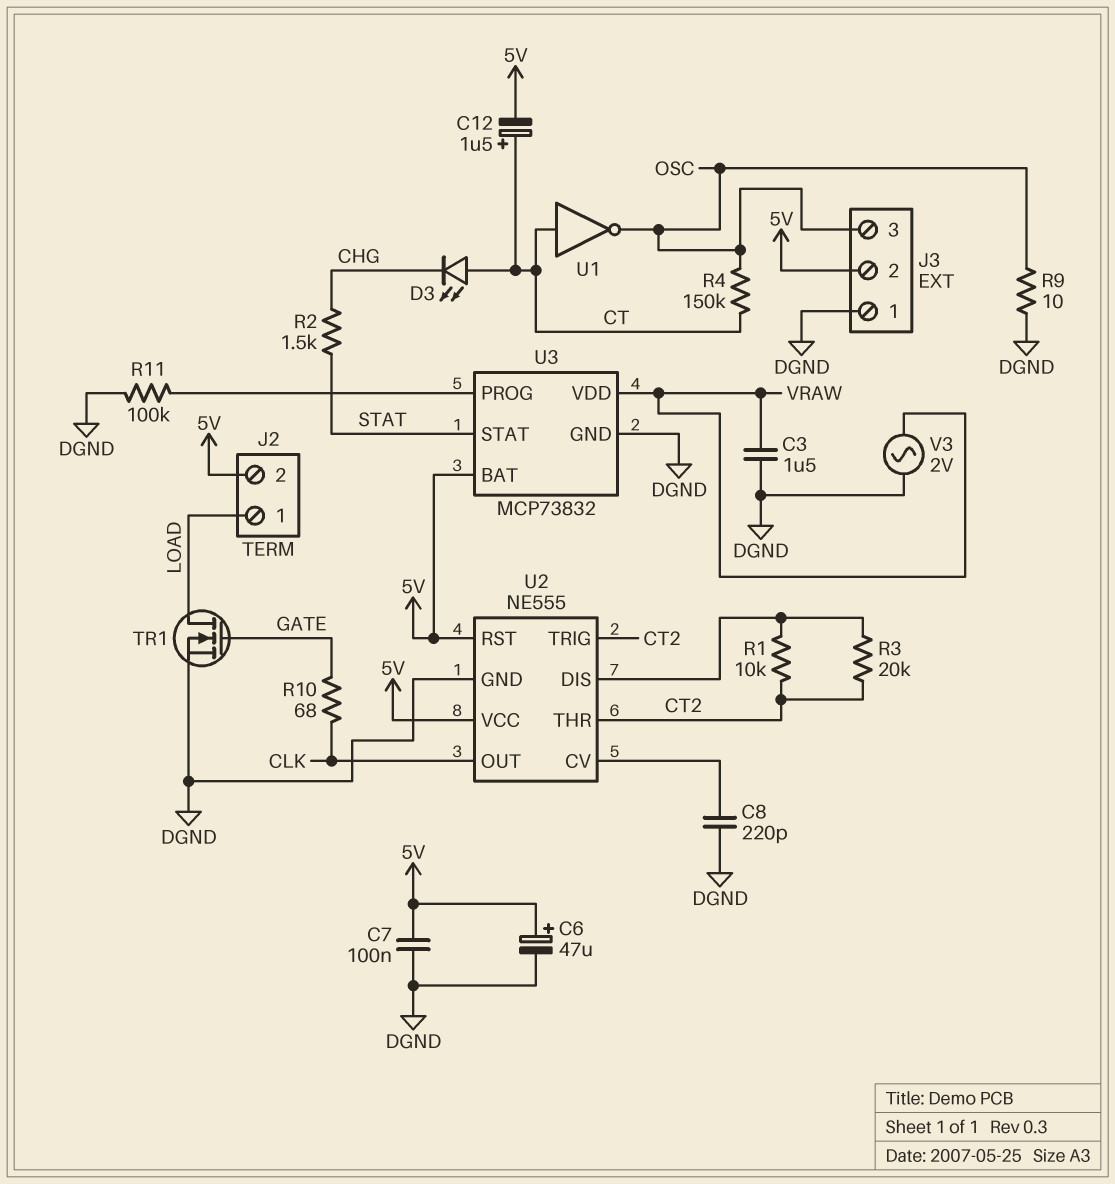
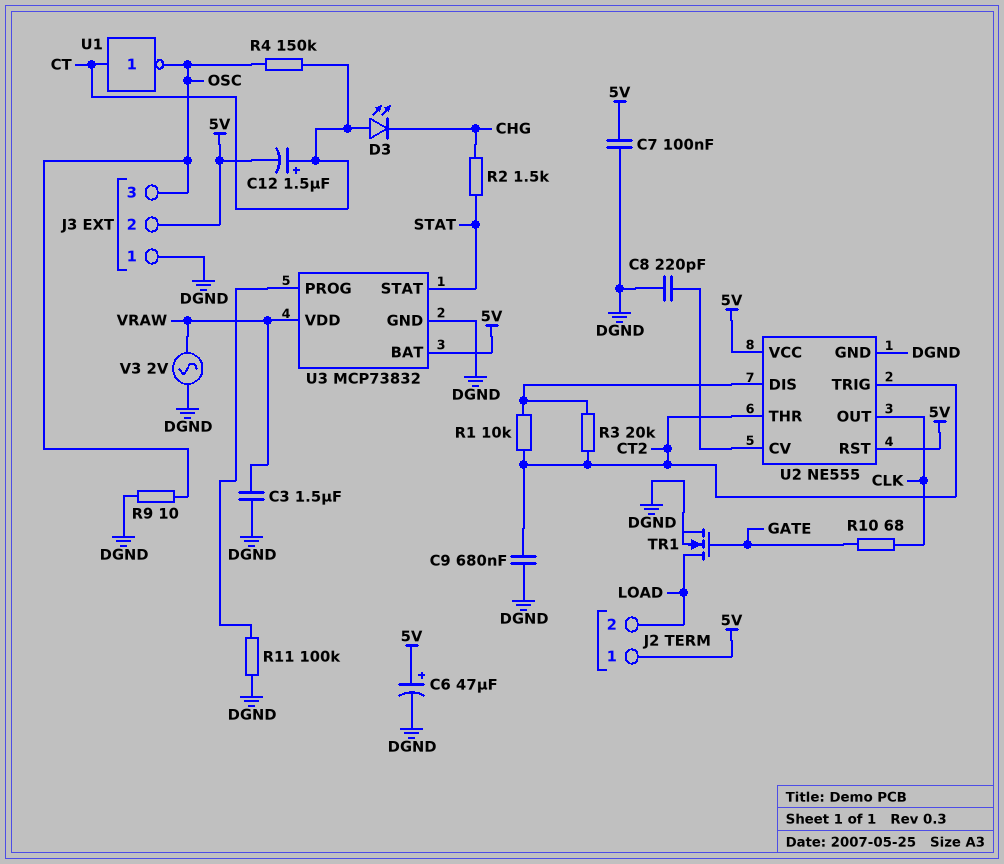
C9: none -> 680nF (CT2, DGND)
J2 pin 1: LOAD -> 5V
J2 pin 2: 5V -> LOAD

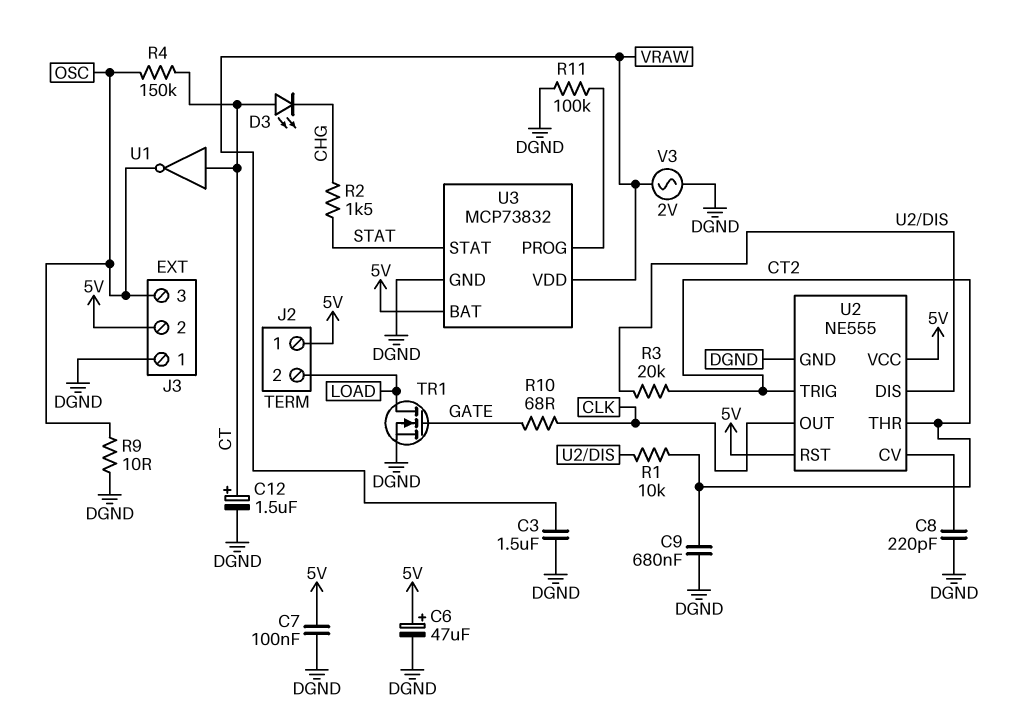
C12: 1.5uF (plus CT, minus 5V) -> 1.5uF (plus CT, minus DGND)

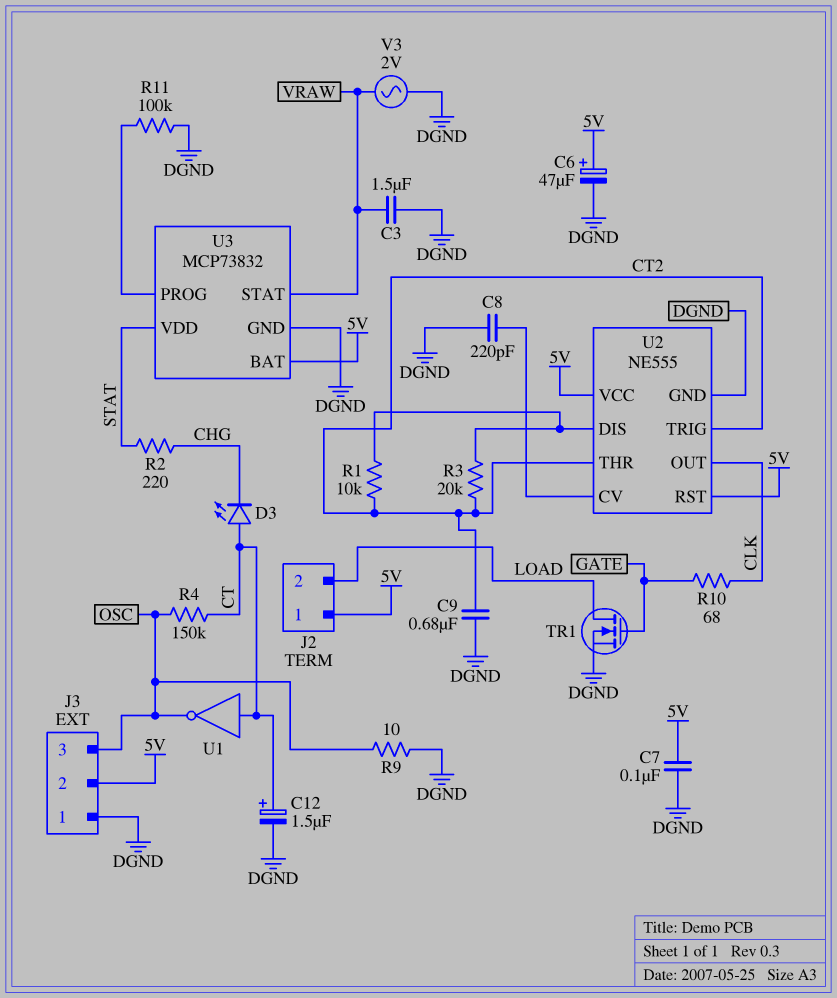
R2: 1.5k (CHG, STAT) -> 220 (CHG, STAT)
U3 pin STAT: STAT -> VRAW
U3 pin VDD: VRAW -> STAT

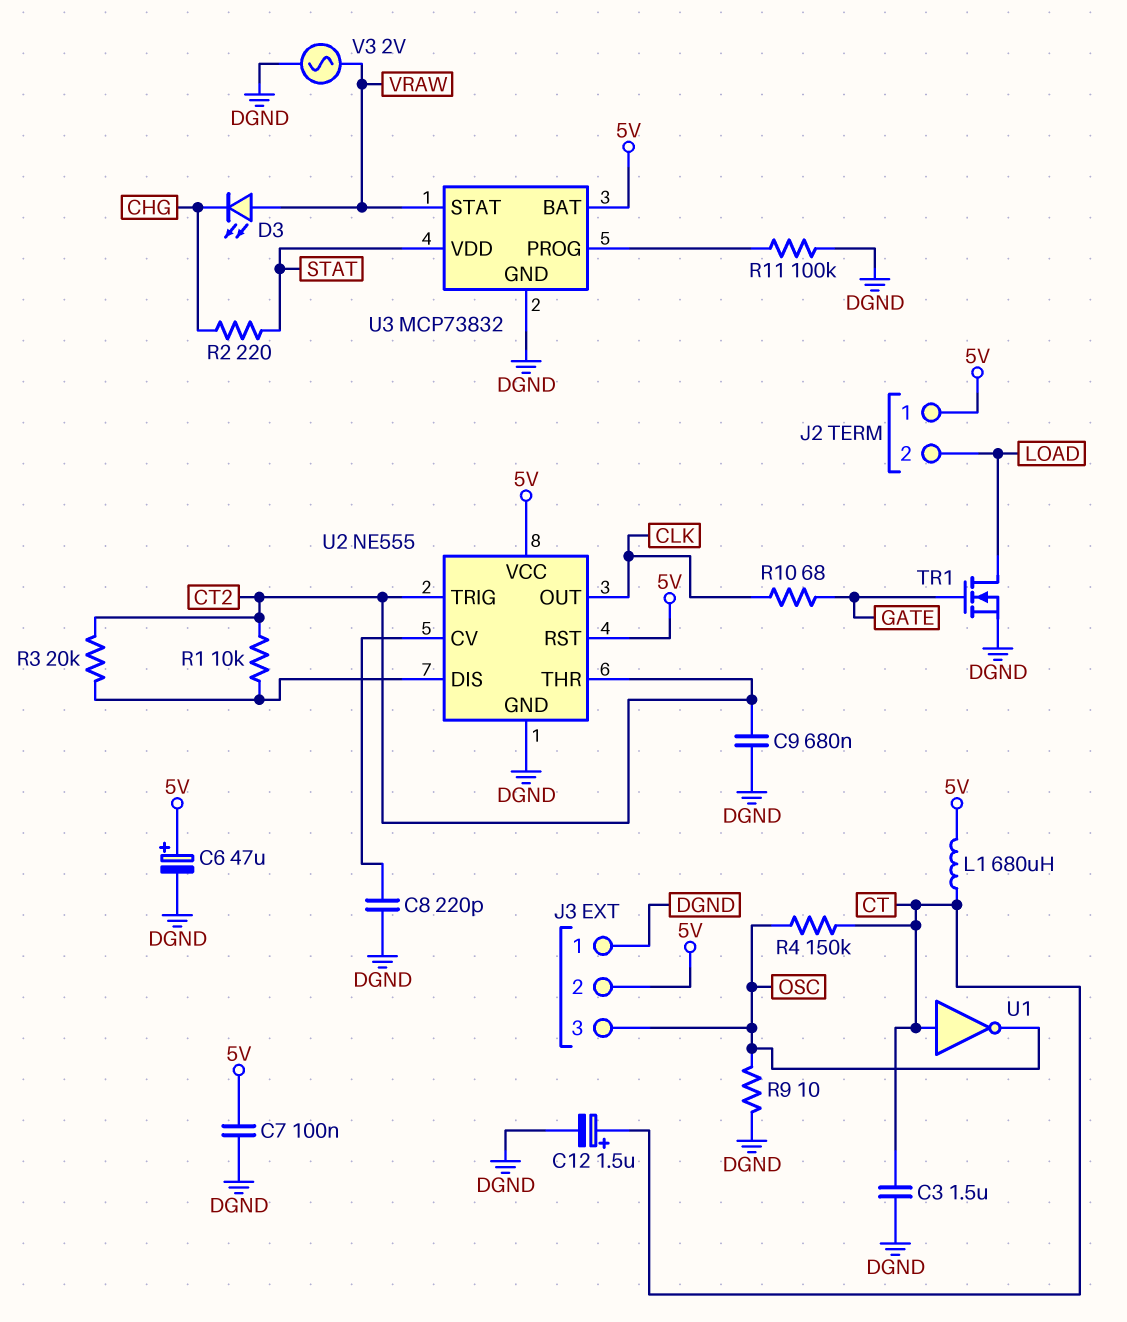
C3: 1.5uF (DGND, VRAW) -> 1.5uF (CT, DGND)
D3: LED (A CT, K CHG) -> LED (A VRAW, K CHG)
L1: none -> 680uH (5V, CT)

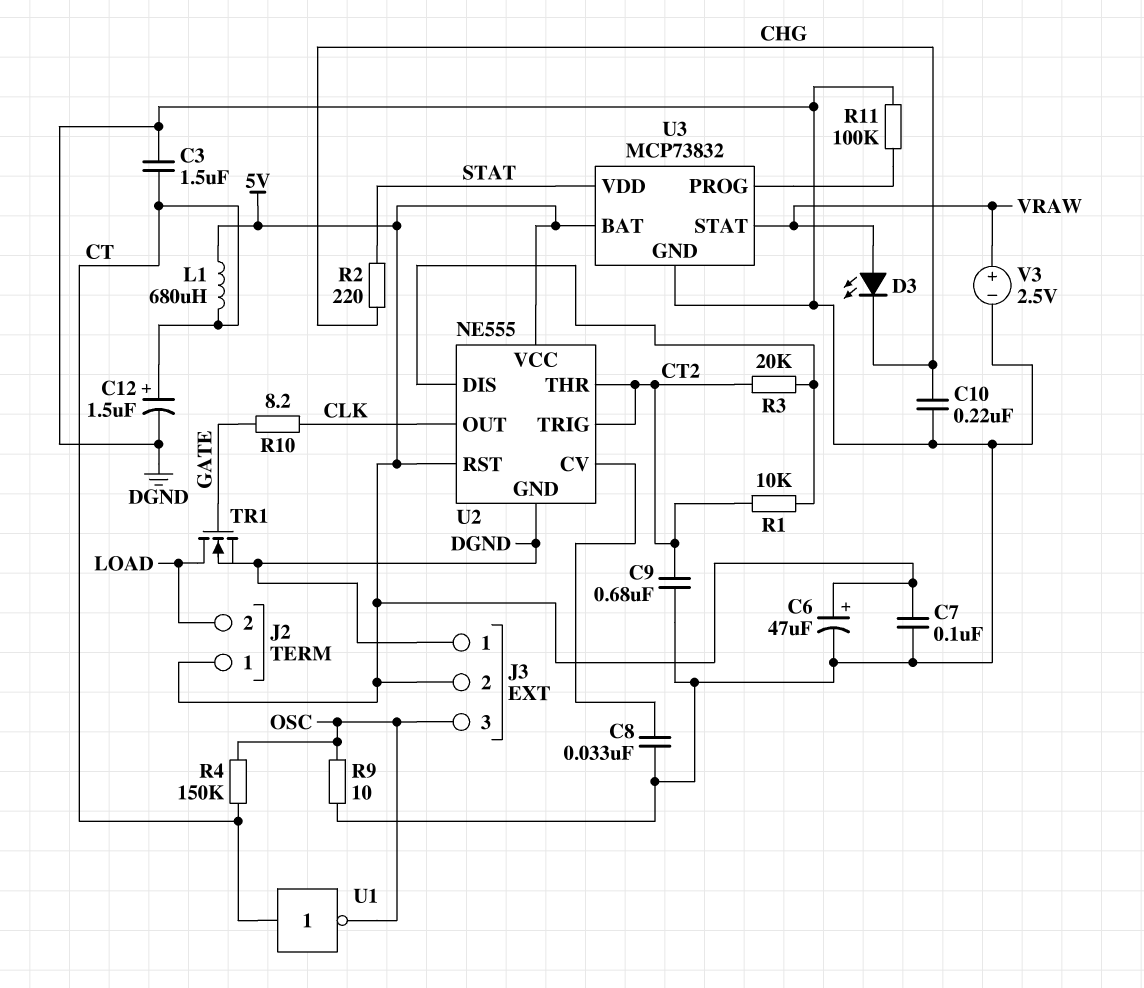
C8: 220pF (DGND, U2/CV) -> 33nF (DGND, U2/CV)
C10: none -> 220nF (CHG, DGND)
R10: 68 (CLK, GATE) -> 8.2 (CLK, GATE)
V3: AC 2V (DGND, VRAW) -> 2.5V (plus VRAW, minus DGND)

